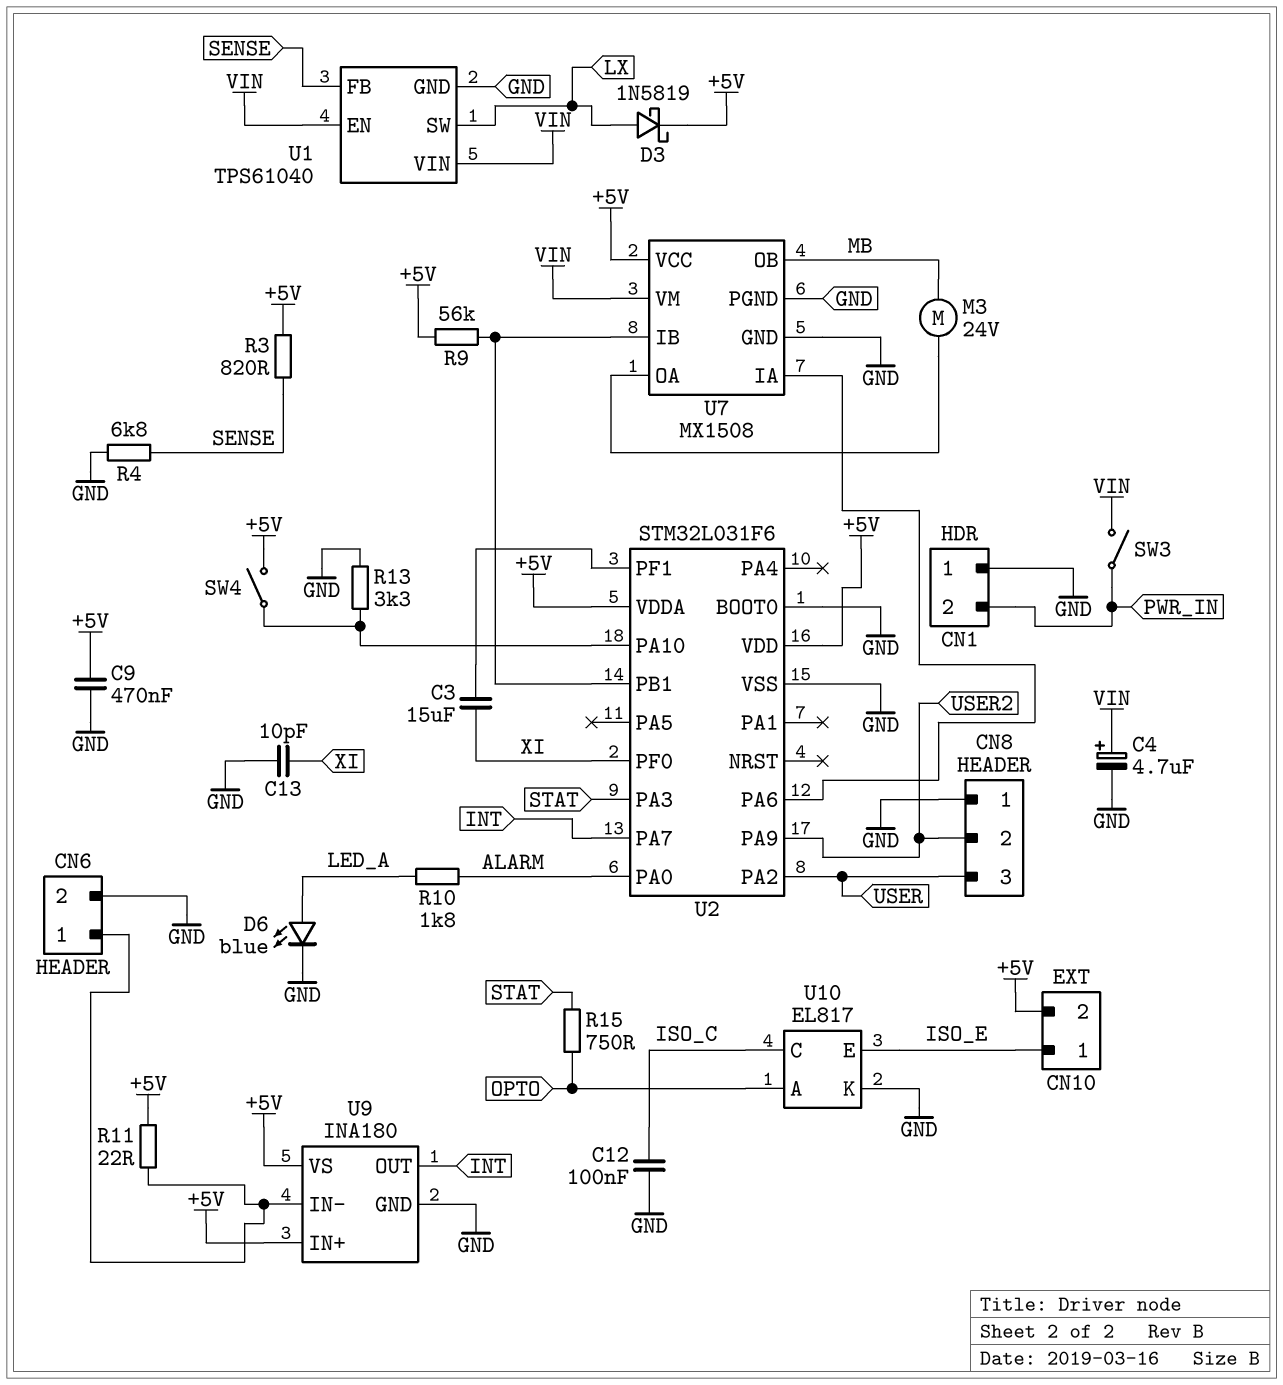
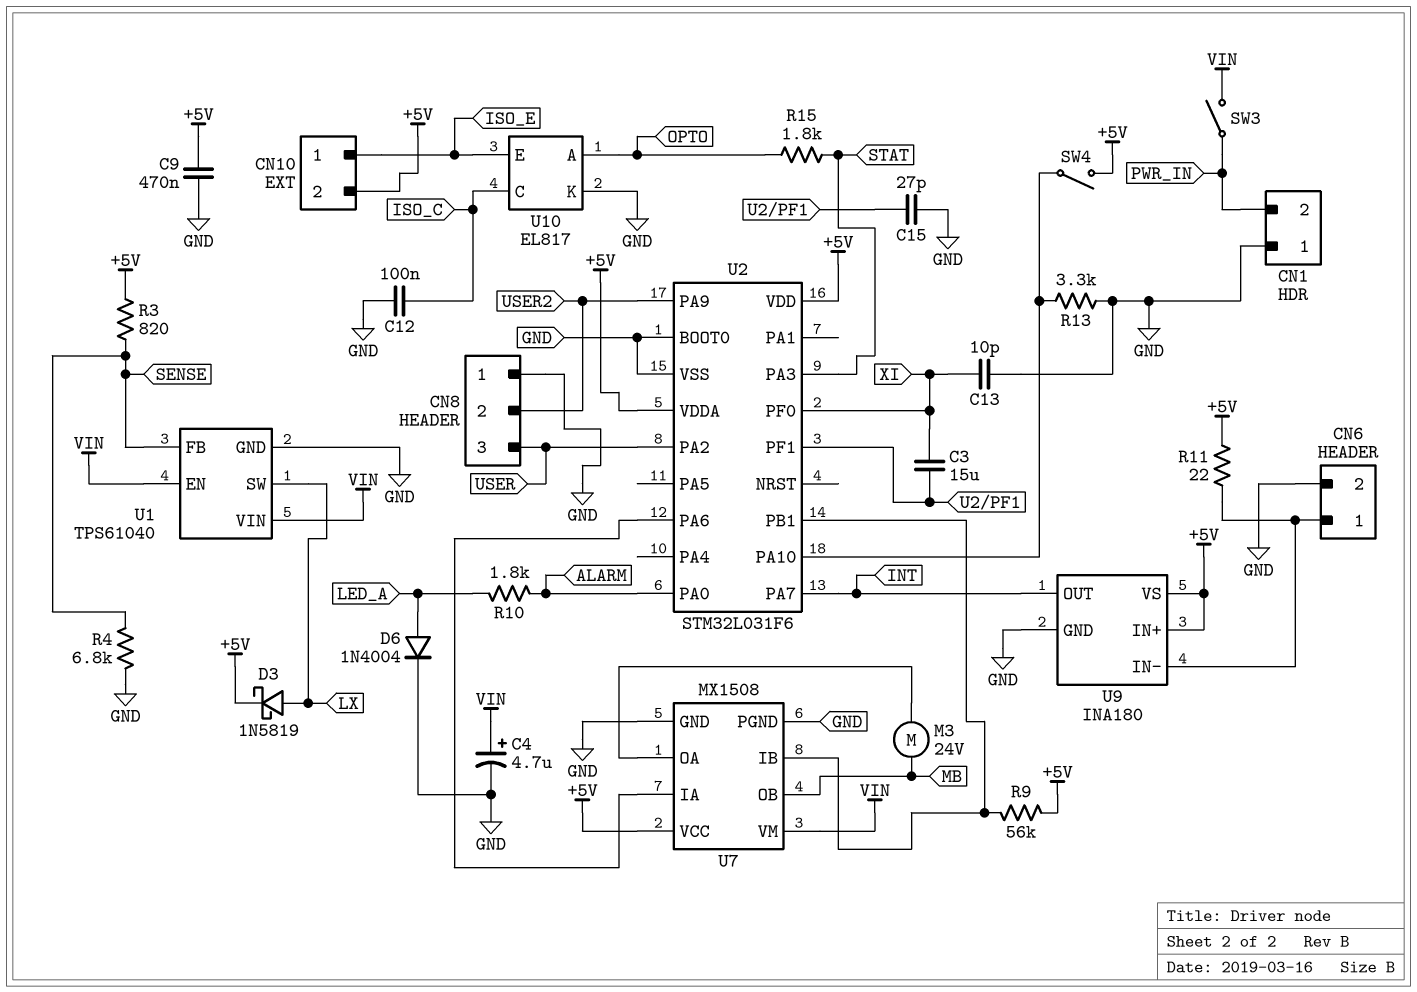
C15: none -> 27pF (GND, U2/PF1)
D6: LED blue (A LED_A, K GND) -> diode 1N4004 (A LED_A, K GND)
R15: 750 (OPTO, STAT) -> 1.8k (OPTO, STAT)

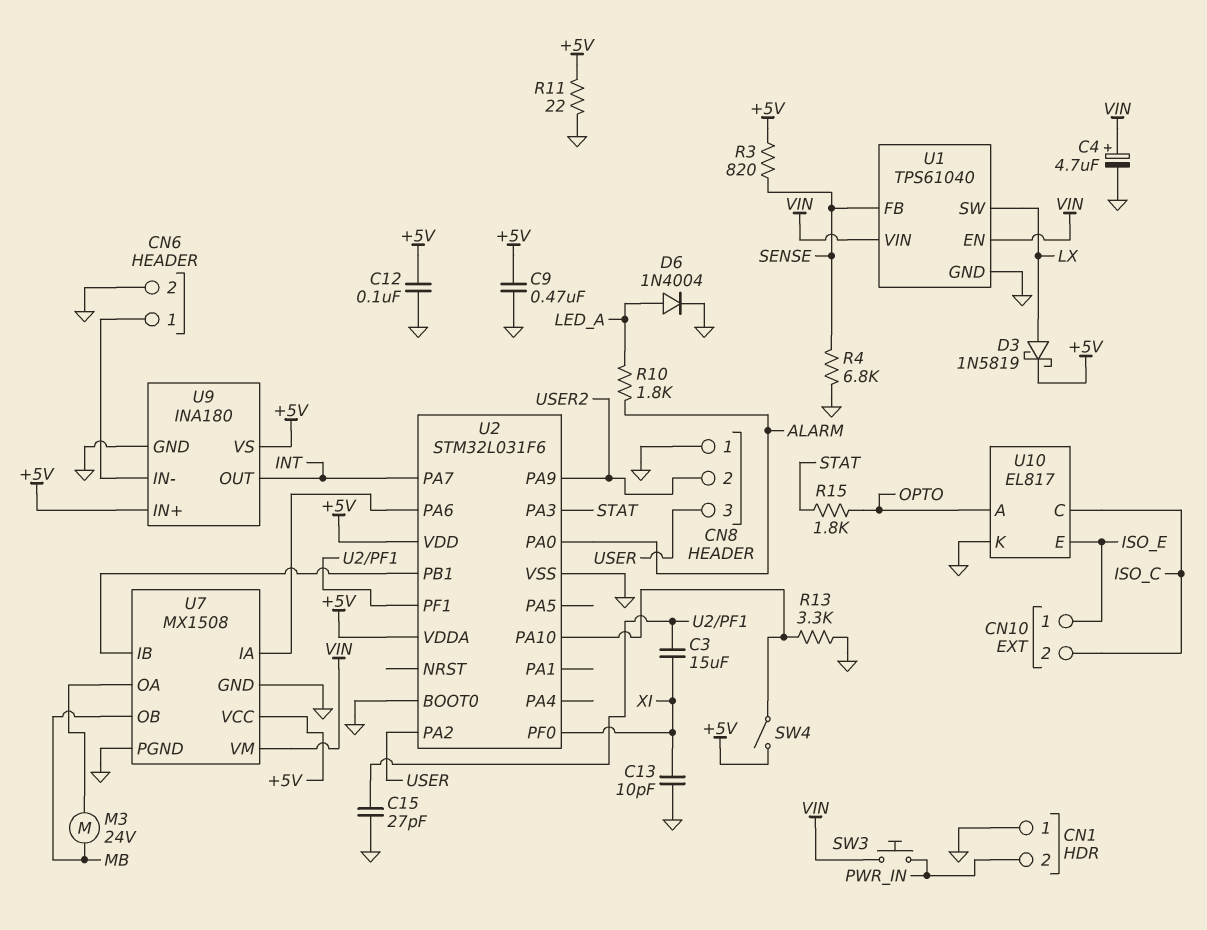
C12: 100nF (GND, ISO_C) -> 100nF (+5V, GND)
CN10 pin 2: +5V -> ISO_C
R9: 56k (+5V, U2/PB1) -> none
R11: 22 (+5V, CN6/1) -> 22 (+5V, GND)
SW3: switch (PWR_IN, VIN) -> button (PWR_IN, VIN)

